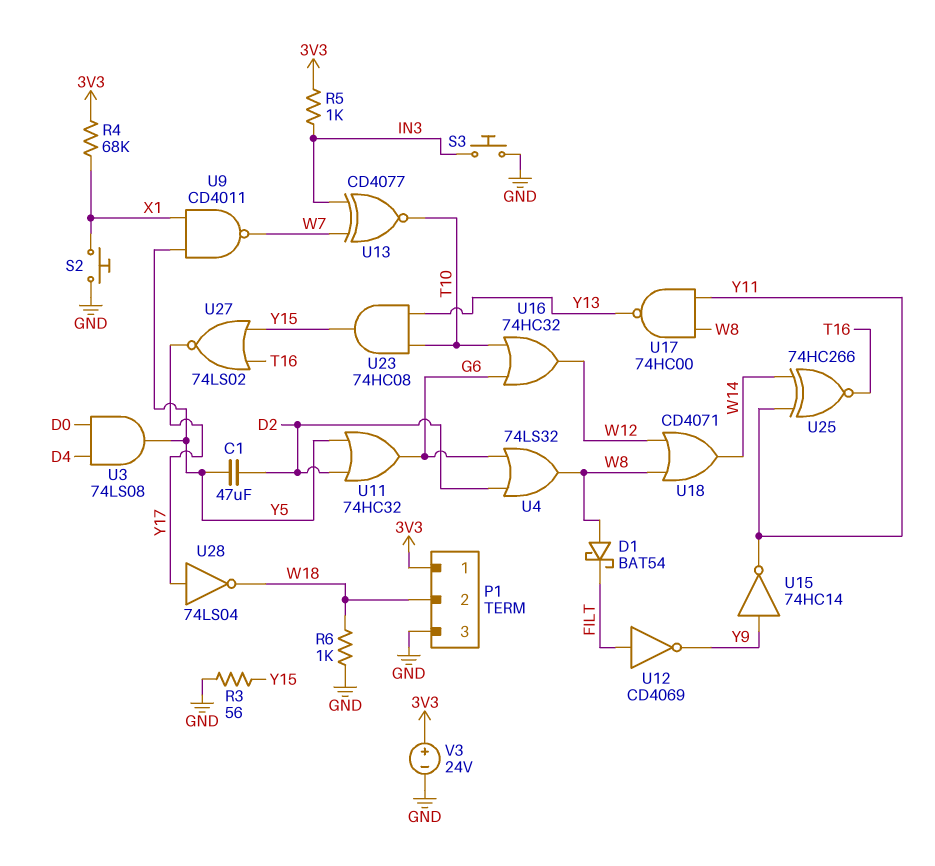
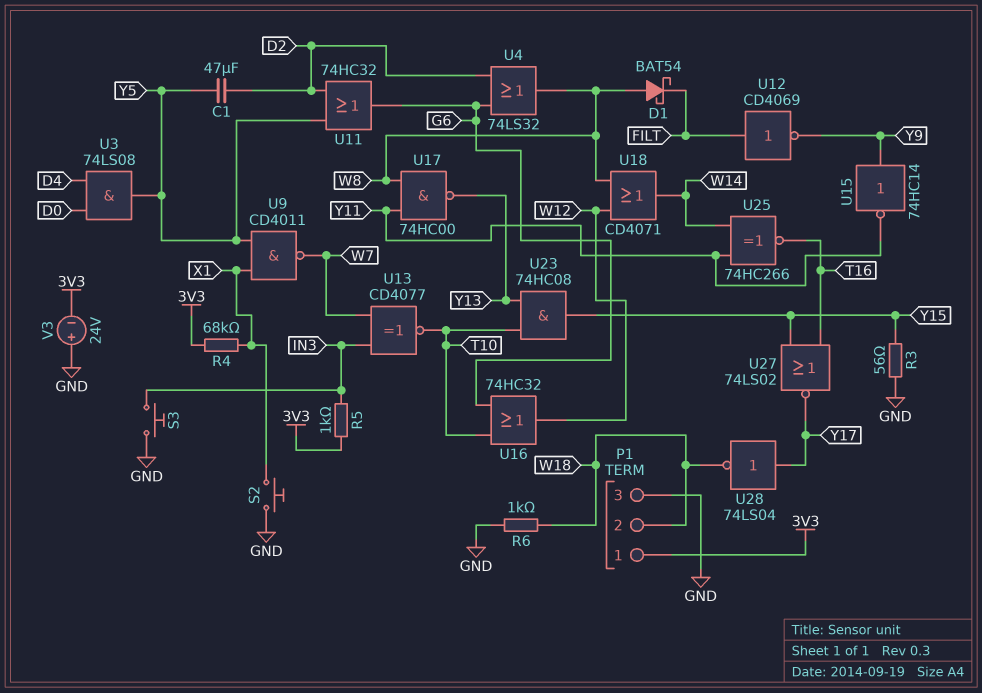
V3: 24V (plus 3V3, minus GND) -> 24V (plus GND, minus 3V3)

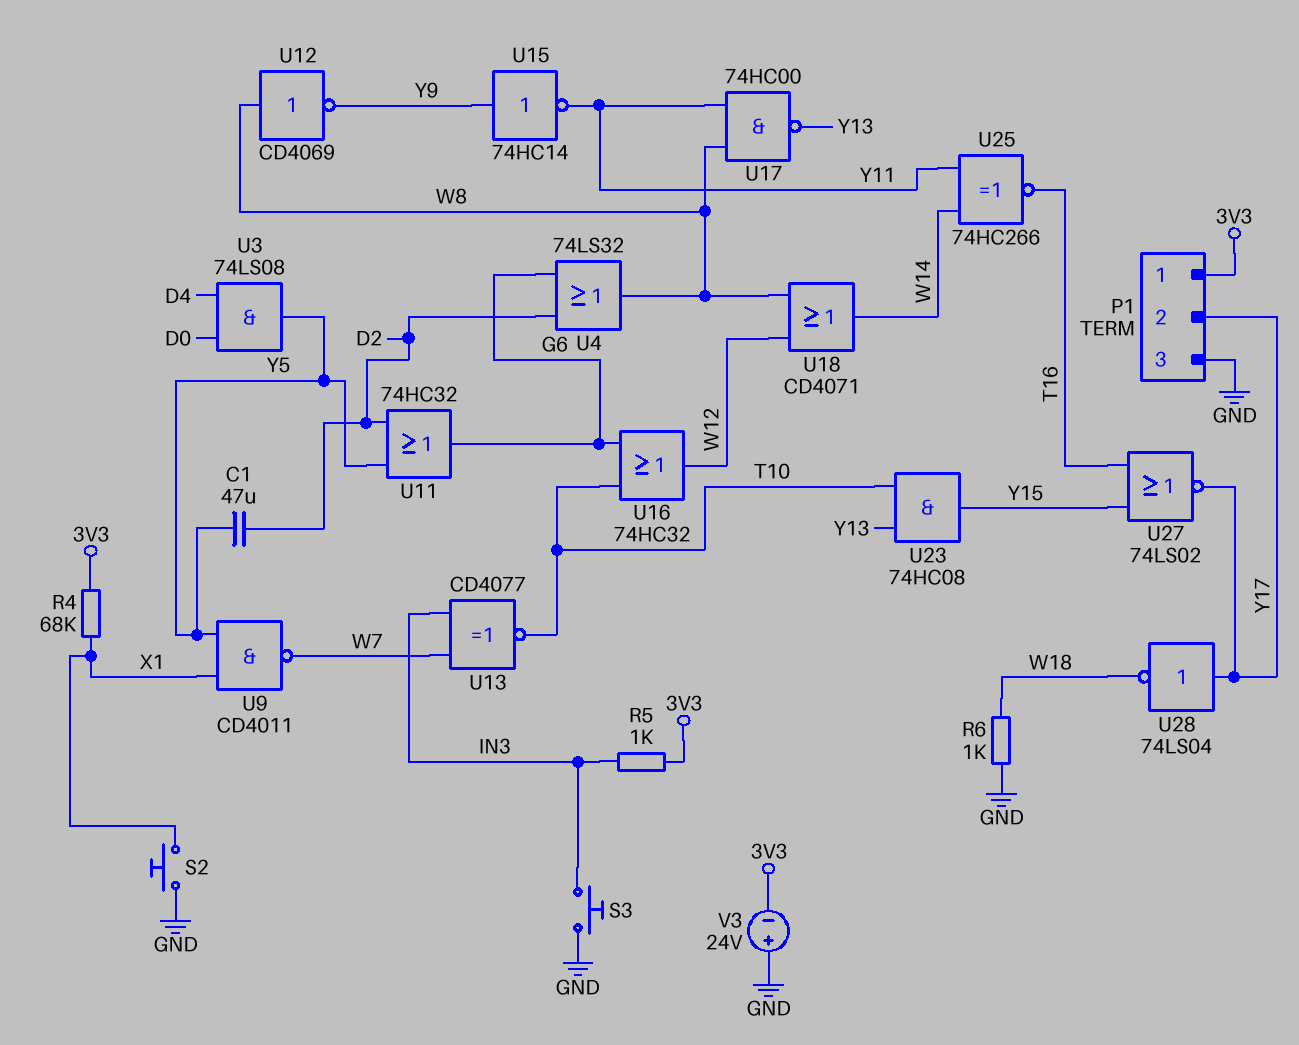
D1: schottky BAT54 (A W8, K FILT) -> none
P1 pin 2: W18 -> Y17
R3: 56 (GND, Y15) -> none
U12: NOT CD4069 (in FILT, out Y9) -> NOT CD4069 (in W8, out Y9)

